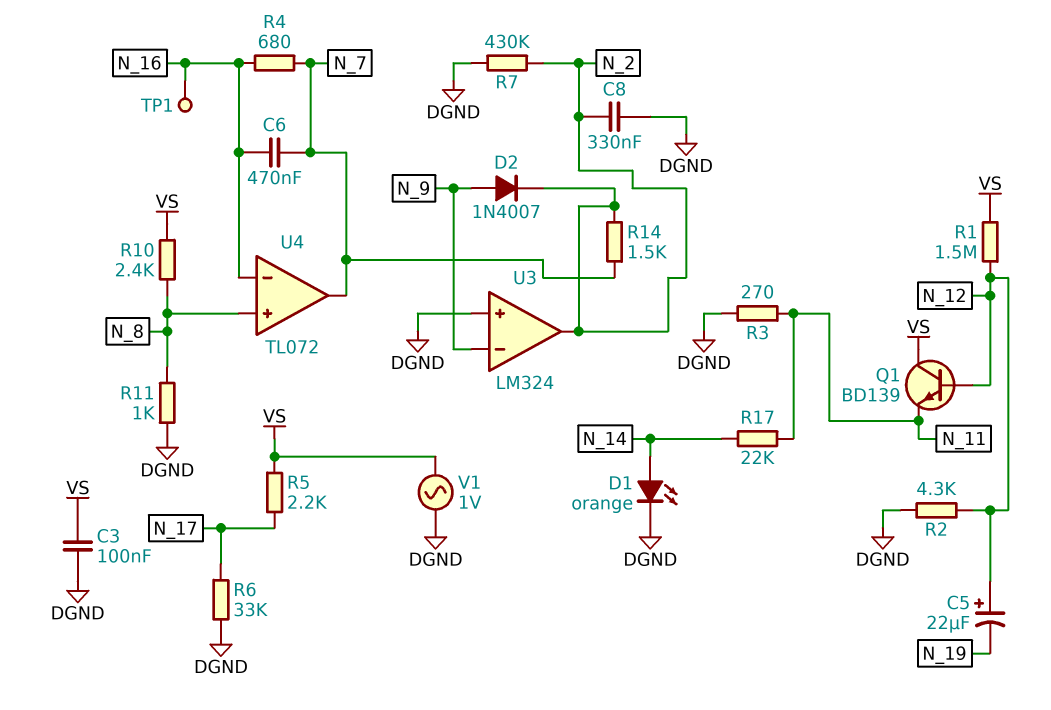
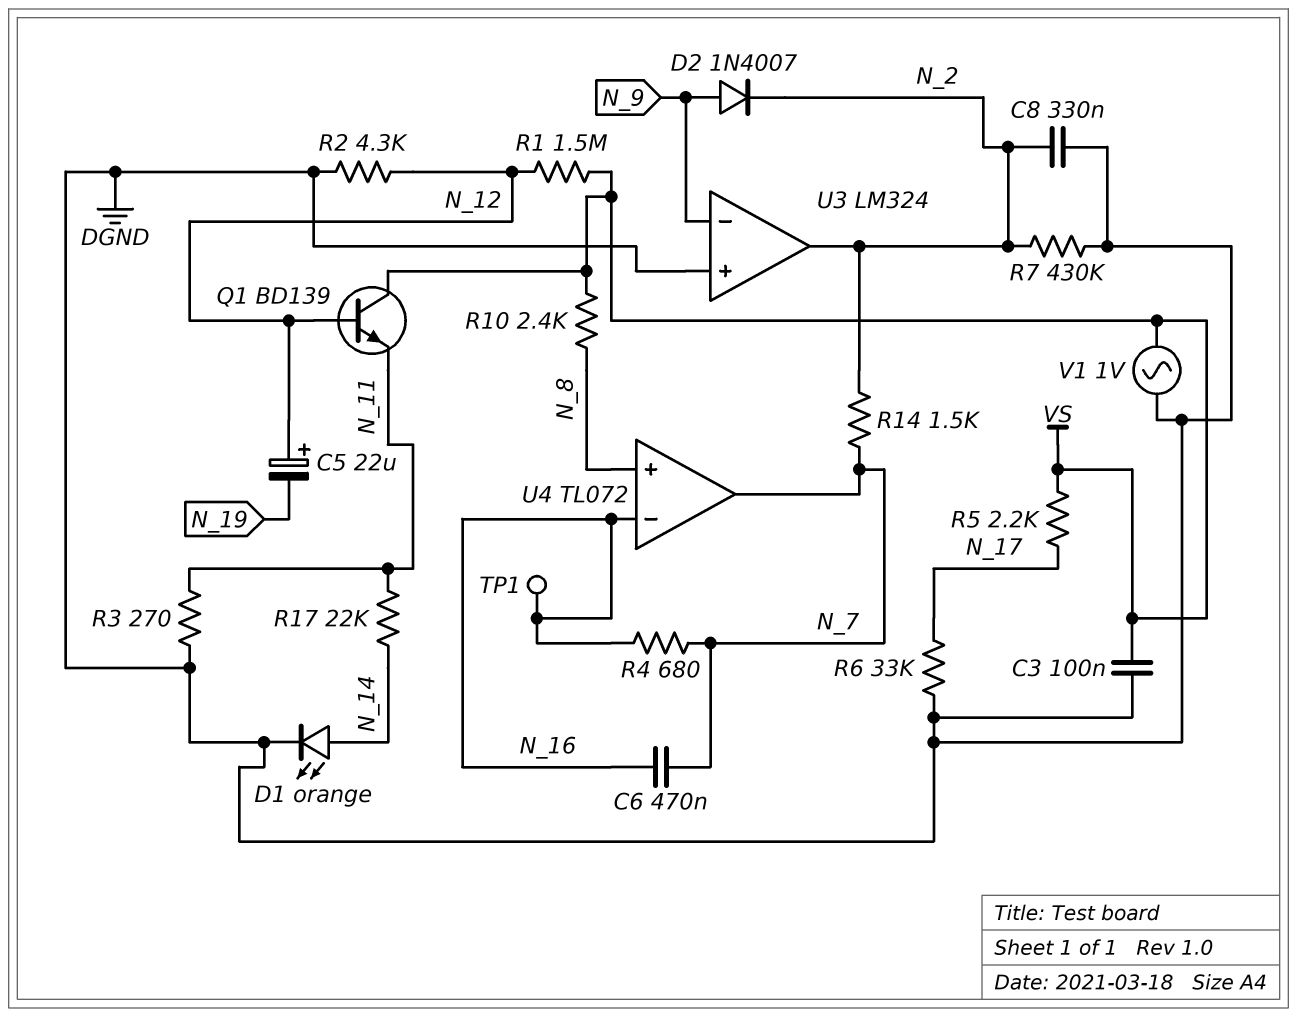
R11: 1k (DGND, N_8) -> none

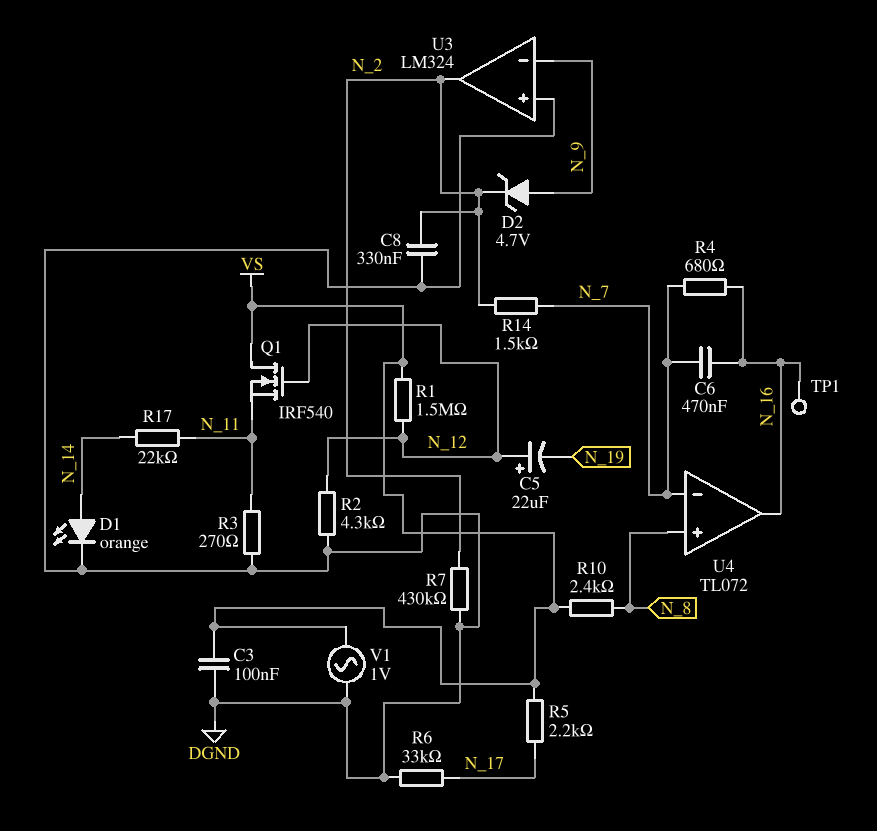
D2: diode 1N4007 (A N_9, K N_2) -> zener 4.7V (A N_9, K N_2)
Q1: NPN BD139 (B N_12, C VS, E N_11) -> NMOS IRF540 (G N_12, D VS, S N_11)
U4 pin in-: N_16 -> N_7
U4 pin out: N_7 -> N_16

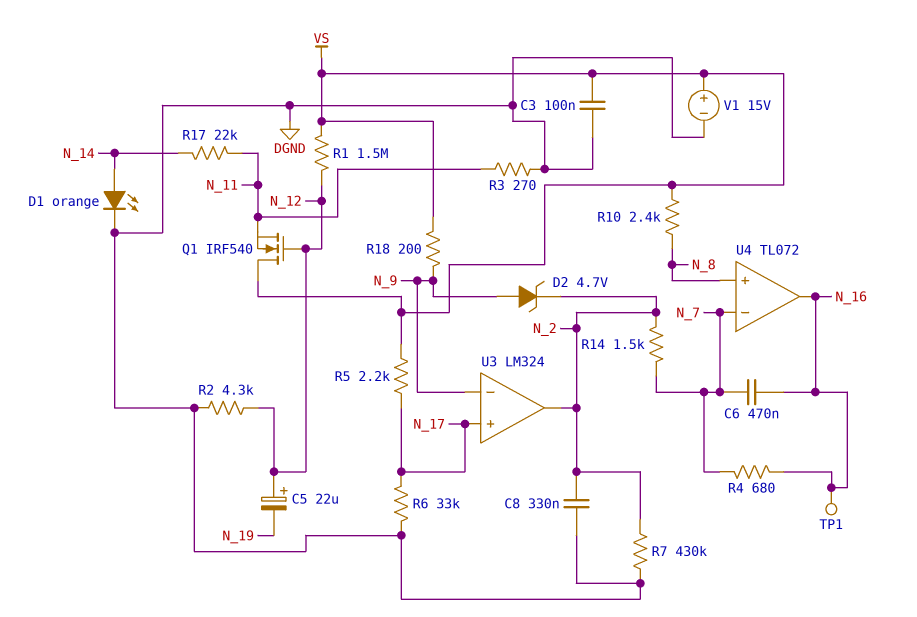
R18: none -> 200 (N_9, VS)
U3 pin in+: DGND -> N_17
V1: AC 1V (DGND, VS) -> 15V (plus VS, minus DGND)

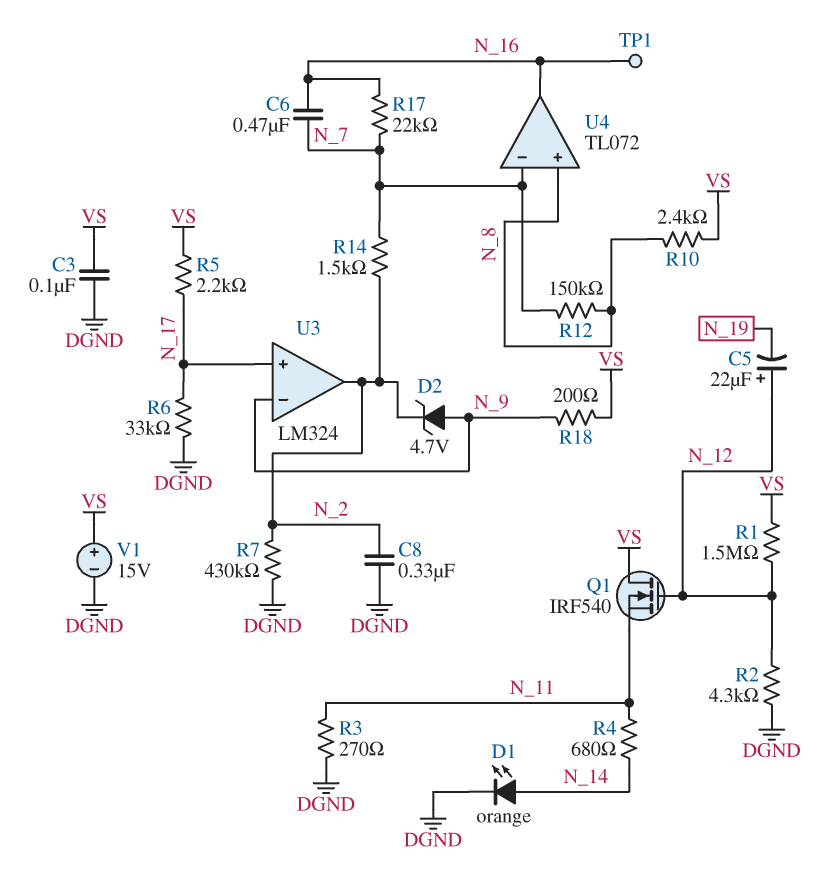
R4: 680 (N_7, N_16) -> 680 (N_11, N_14)
R12: none -> 150k (N_7, N_8)
R17: 22k (N_11, N_14) -> 22k (N_7, N_16)

